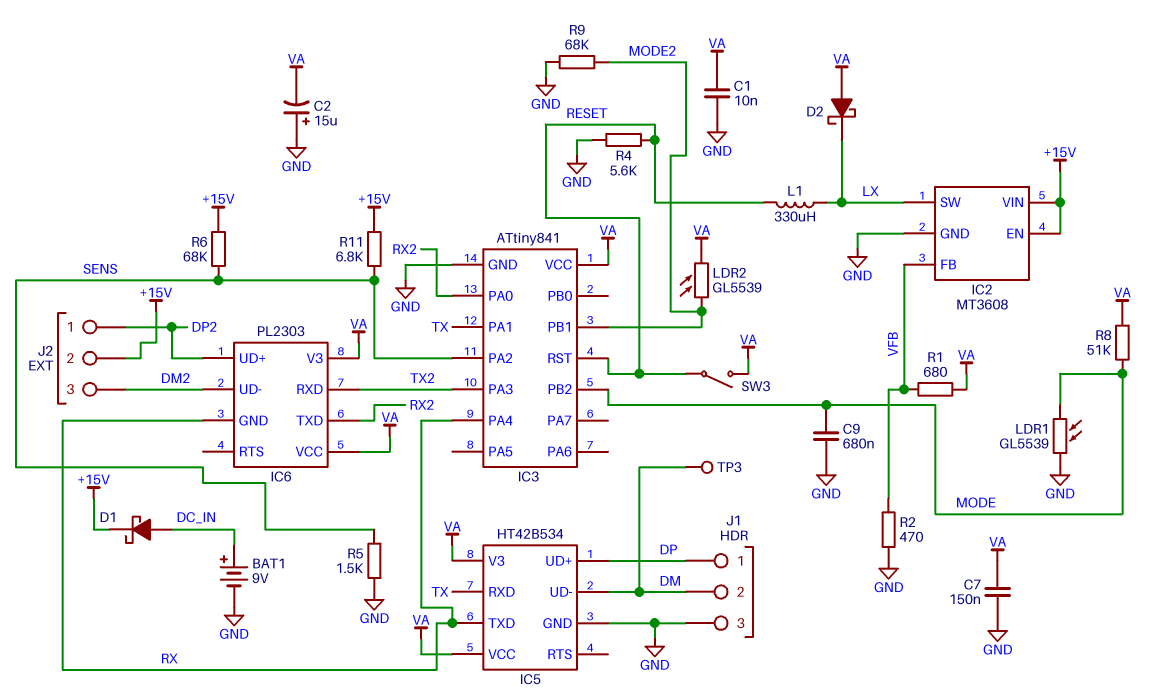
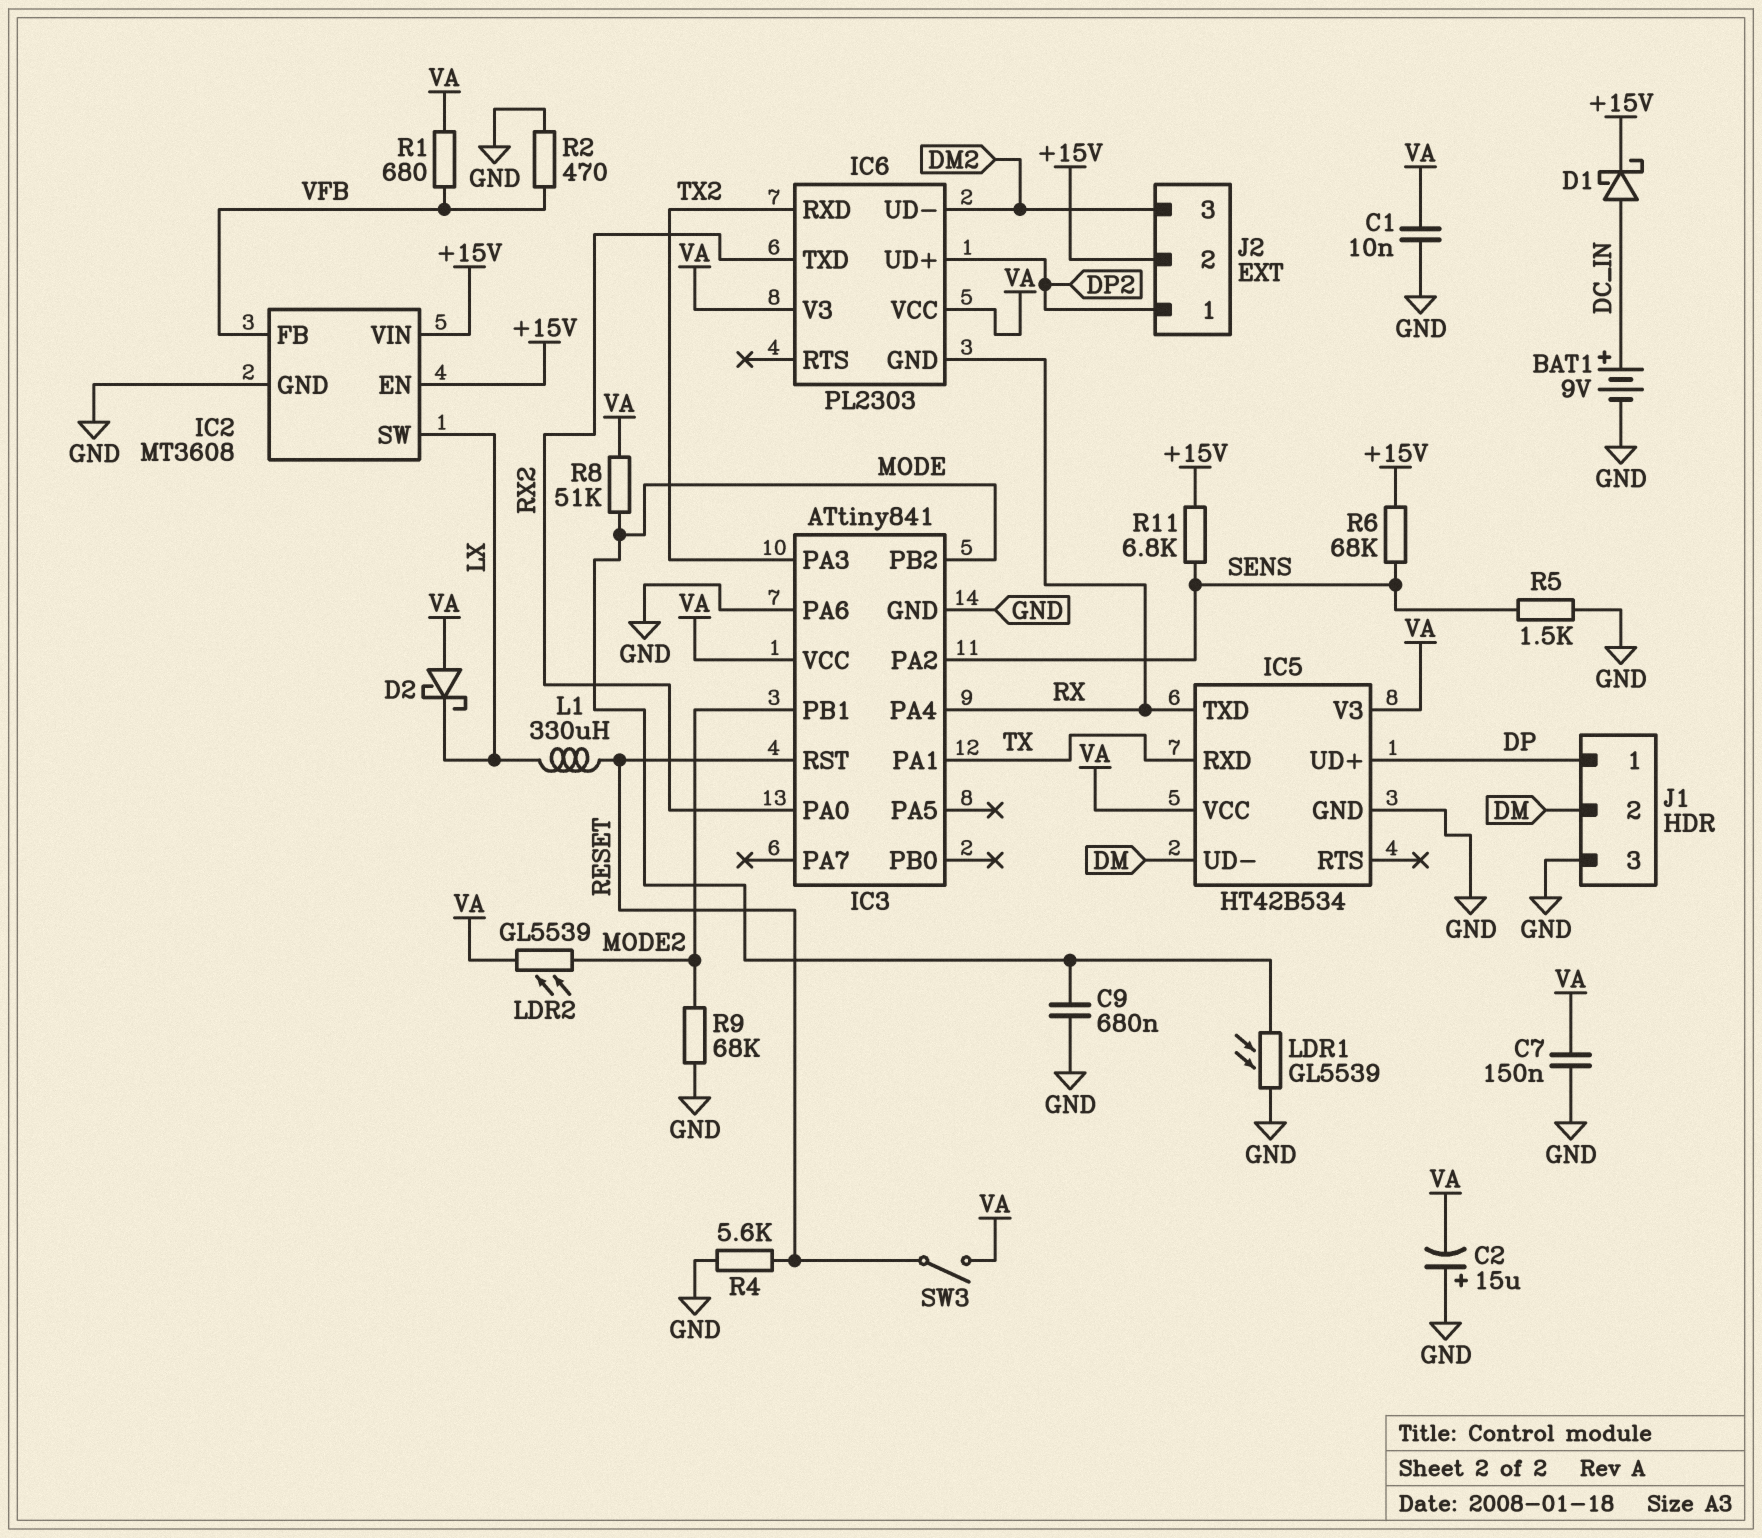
IC3 pin PA6: none -> GND
TP3: test point (DM) -> none

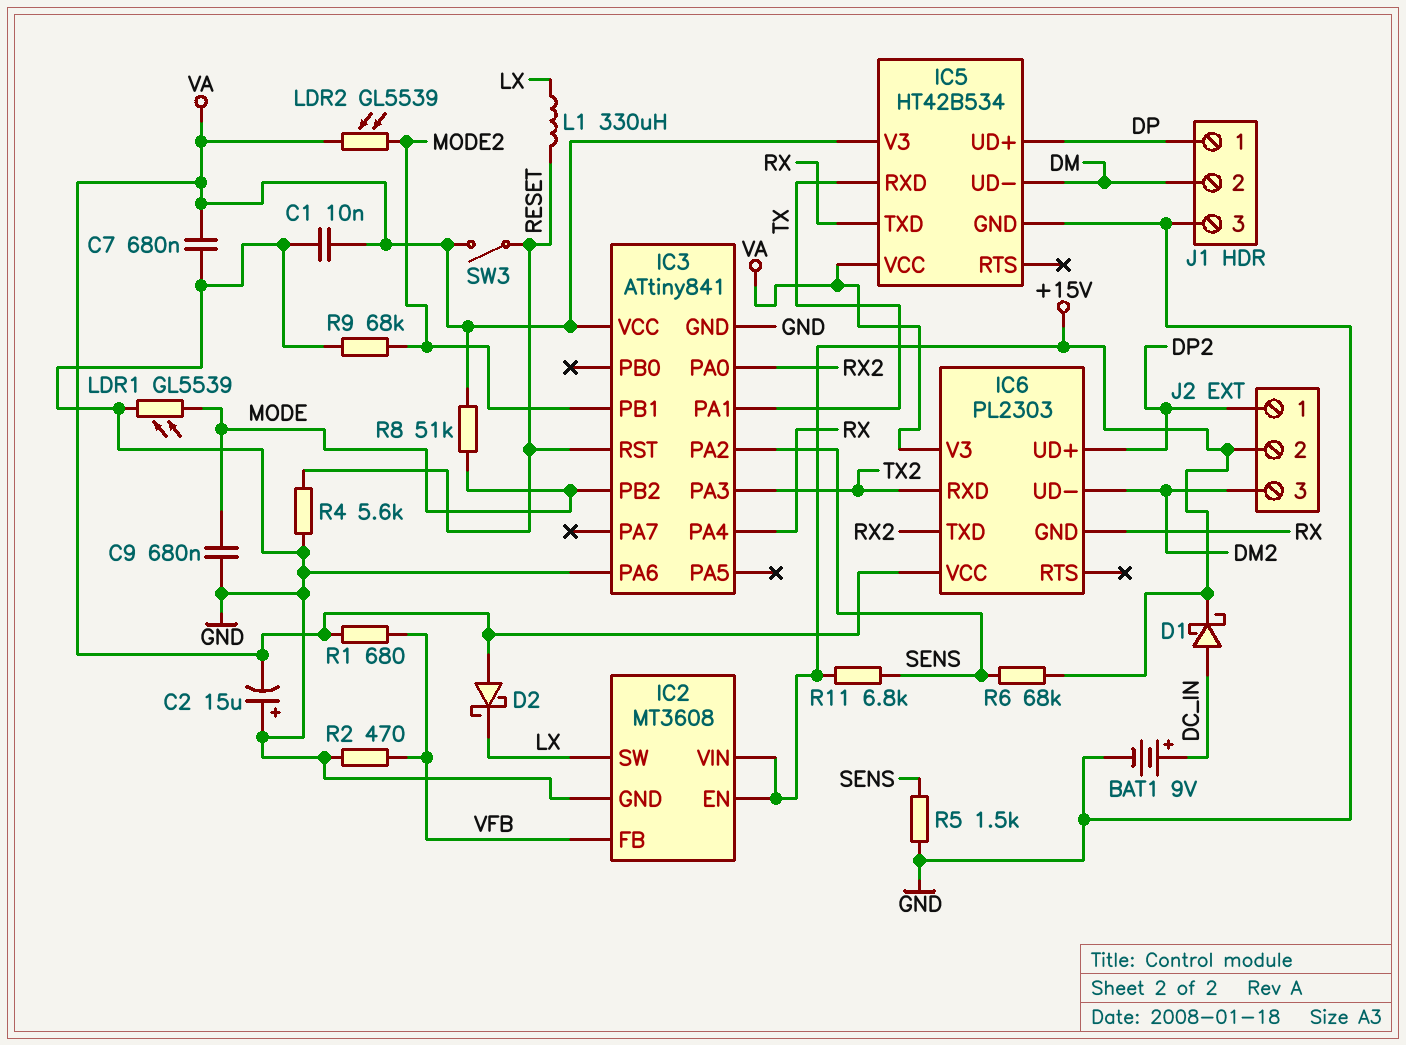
C7: 150nF (GND, VA) -> 680nF (GND, VA)

